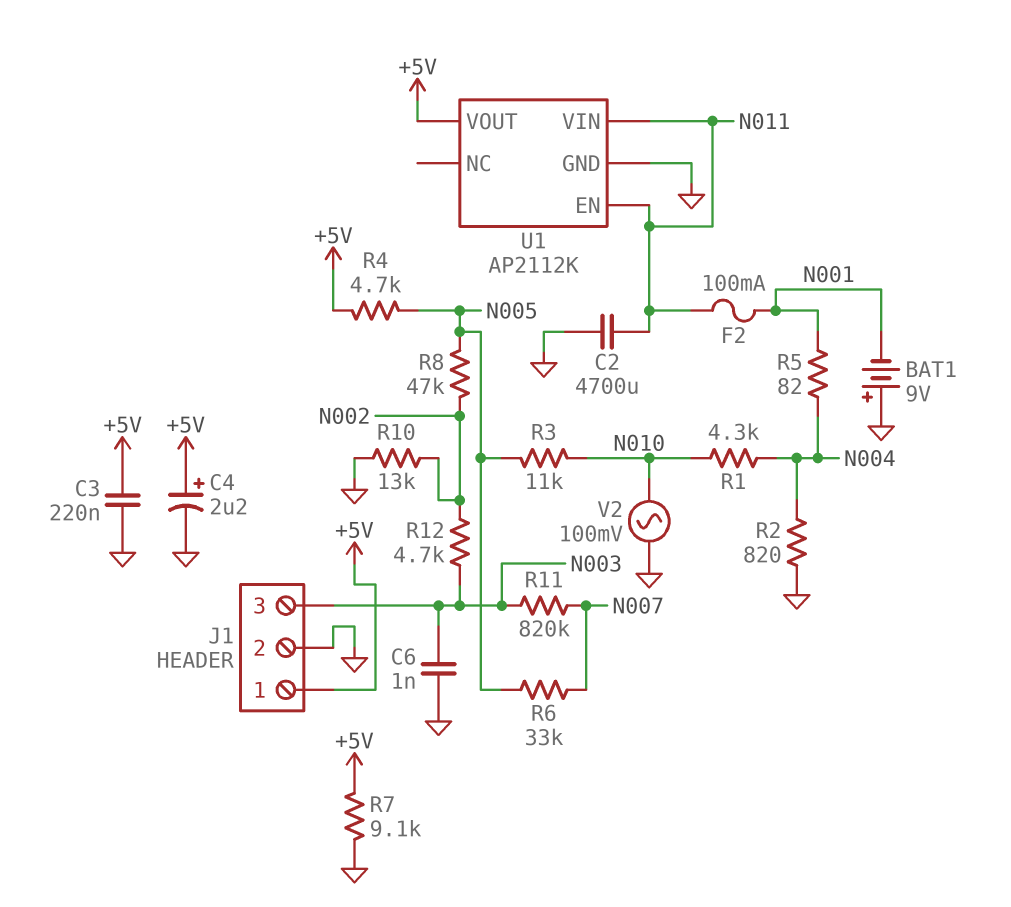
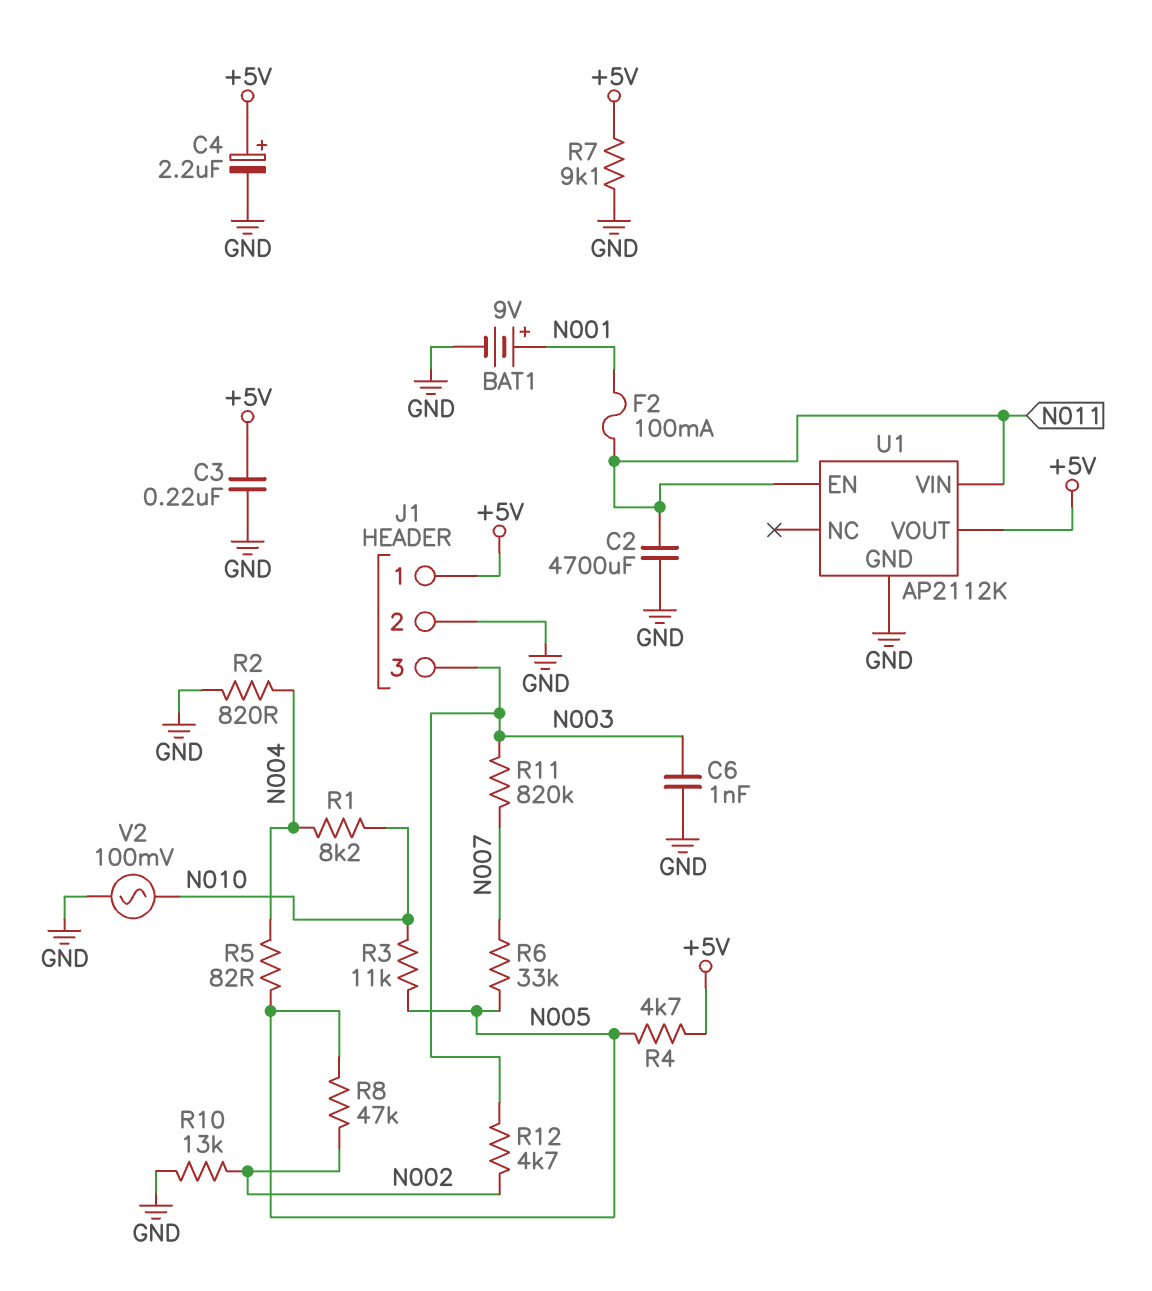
BAT1: 9V (plus GND, minus N001) -> 9V (plus N001, minus GND)
R1: 4.3k (N004, N010) -> 8.2k (N004, N010)
R5: 82 (N001, N004) -> 82 (N004, N005)

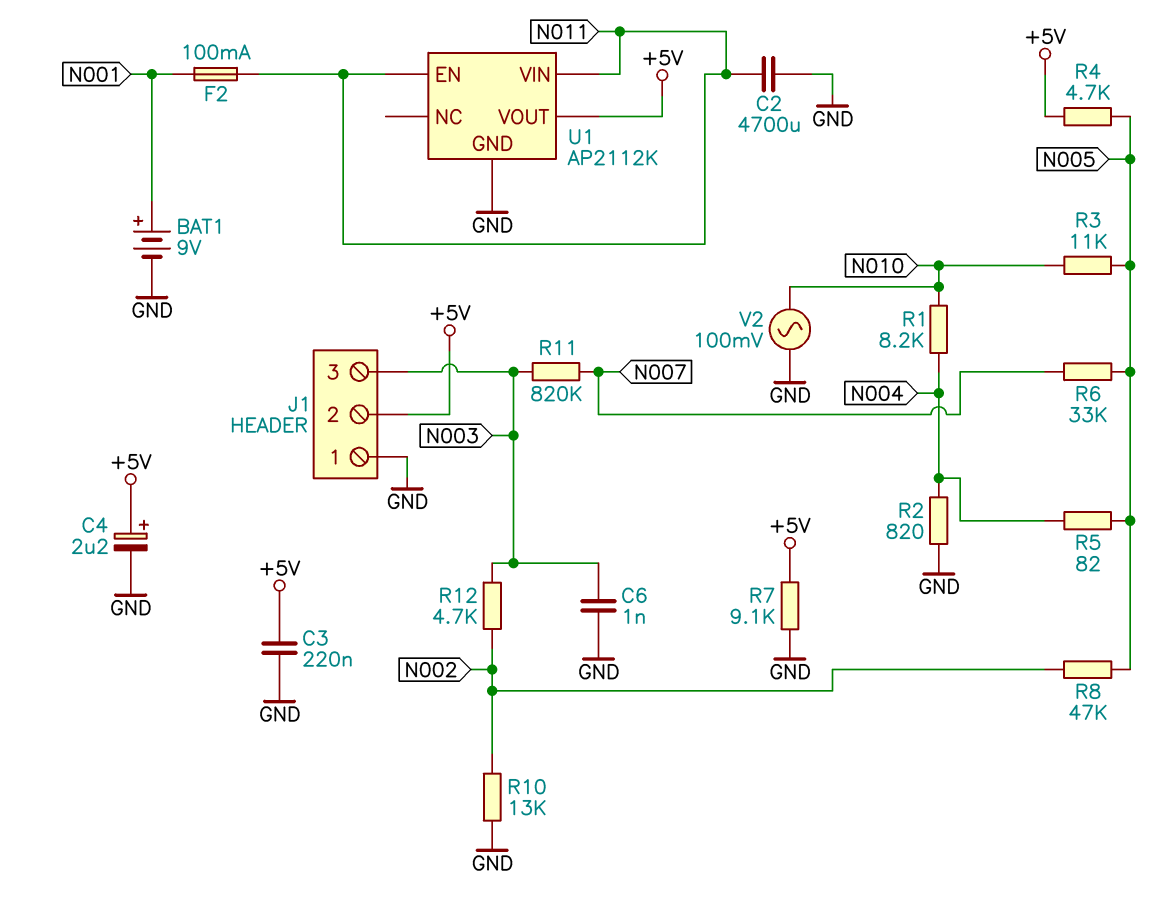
J1 pin 1: +5V -> GND
J1 pin 2: GND -> +5V

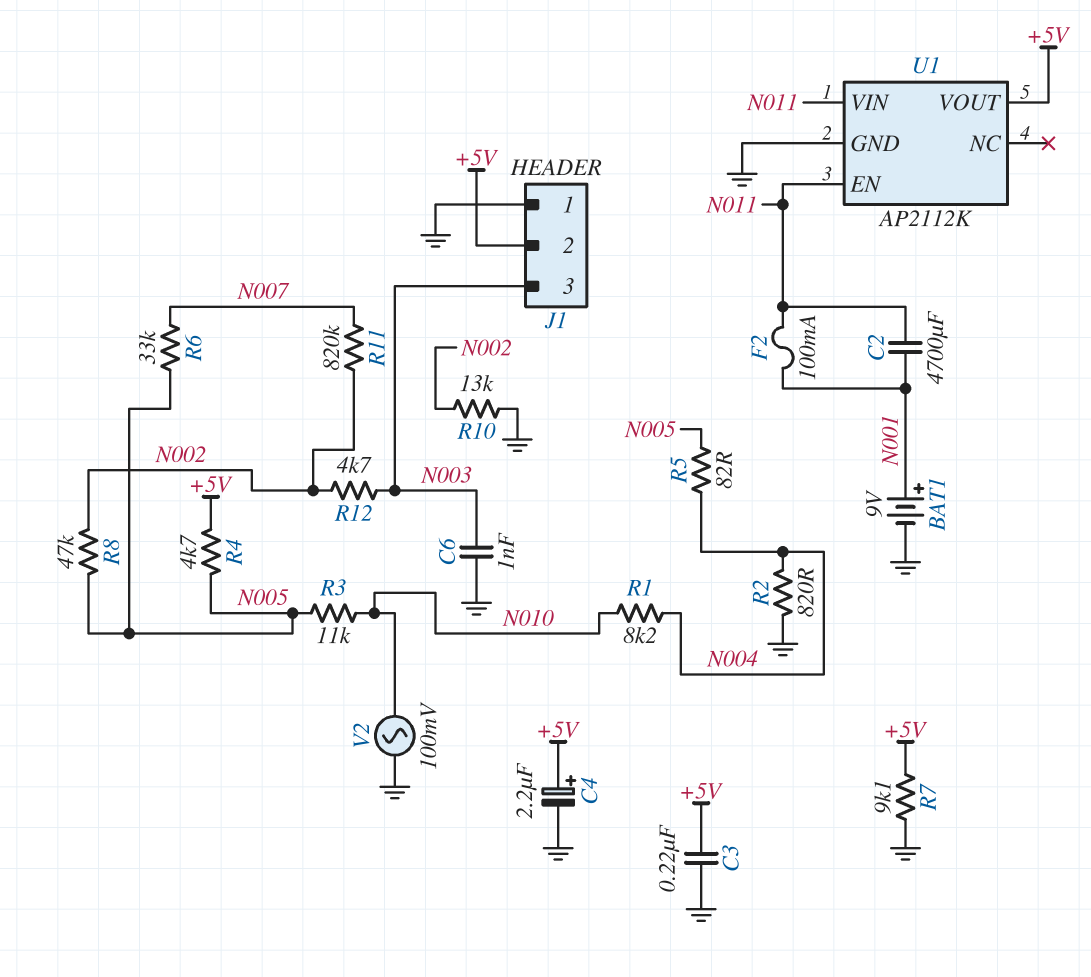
C2: 4700uF (GND, N011) -> 4700uF (N001, N011)
R11: 820k (N003, N007) -> 820k (N002, N007)

